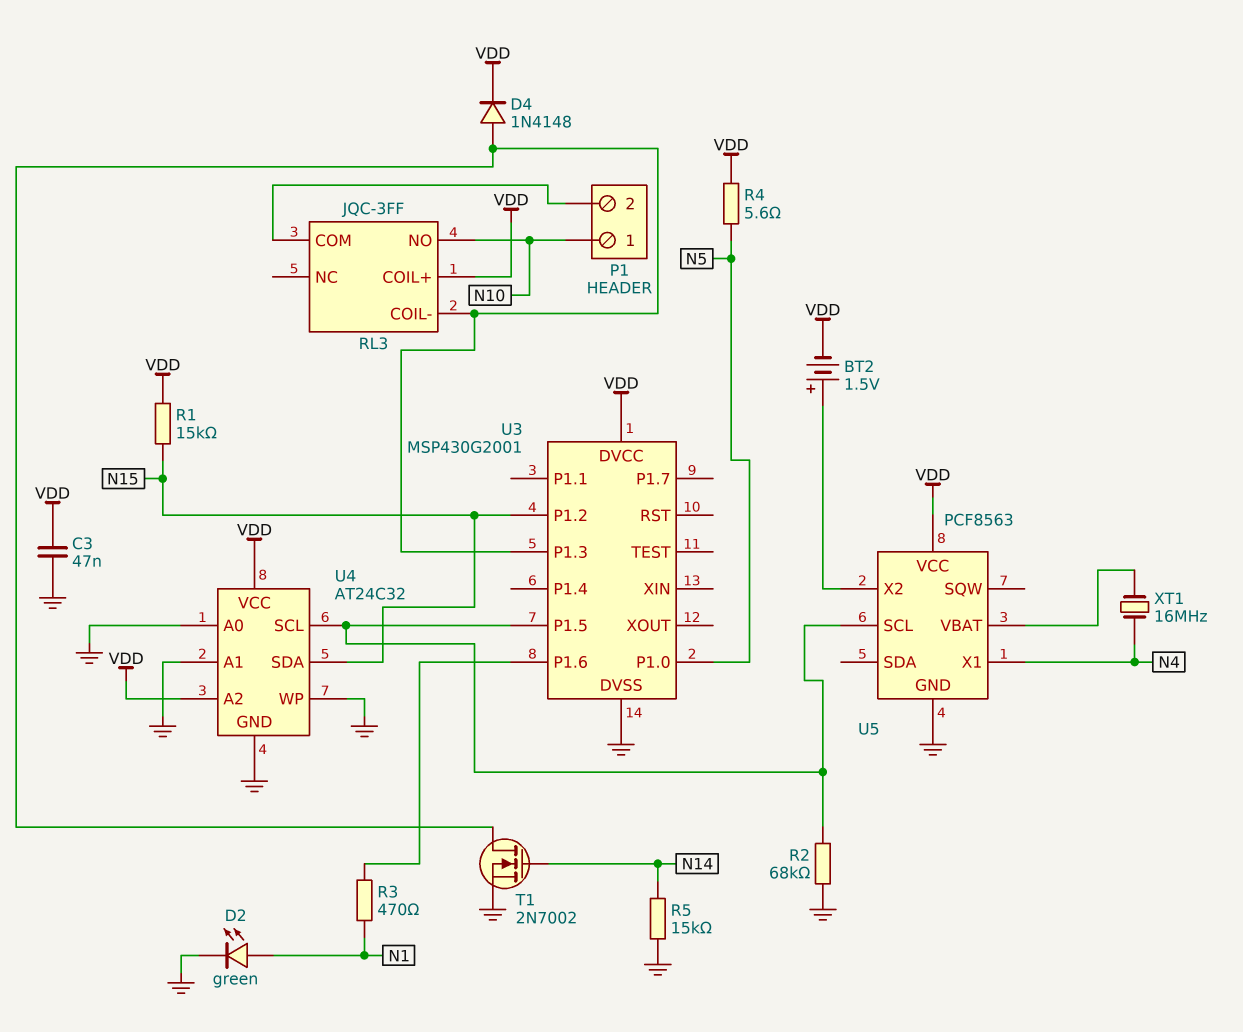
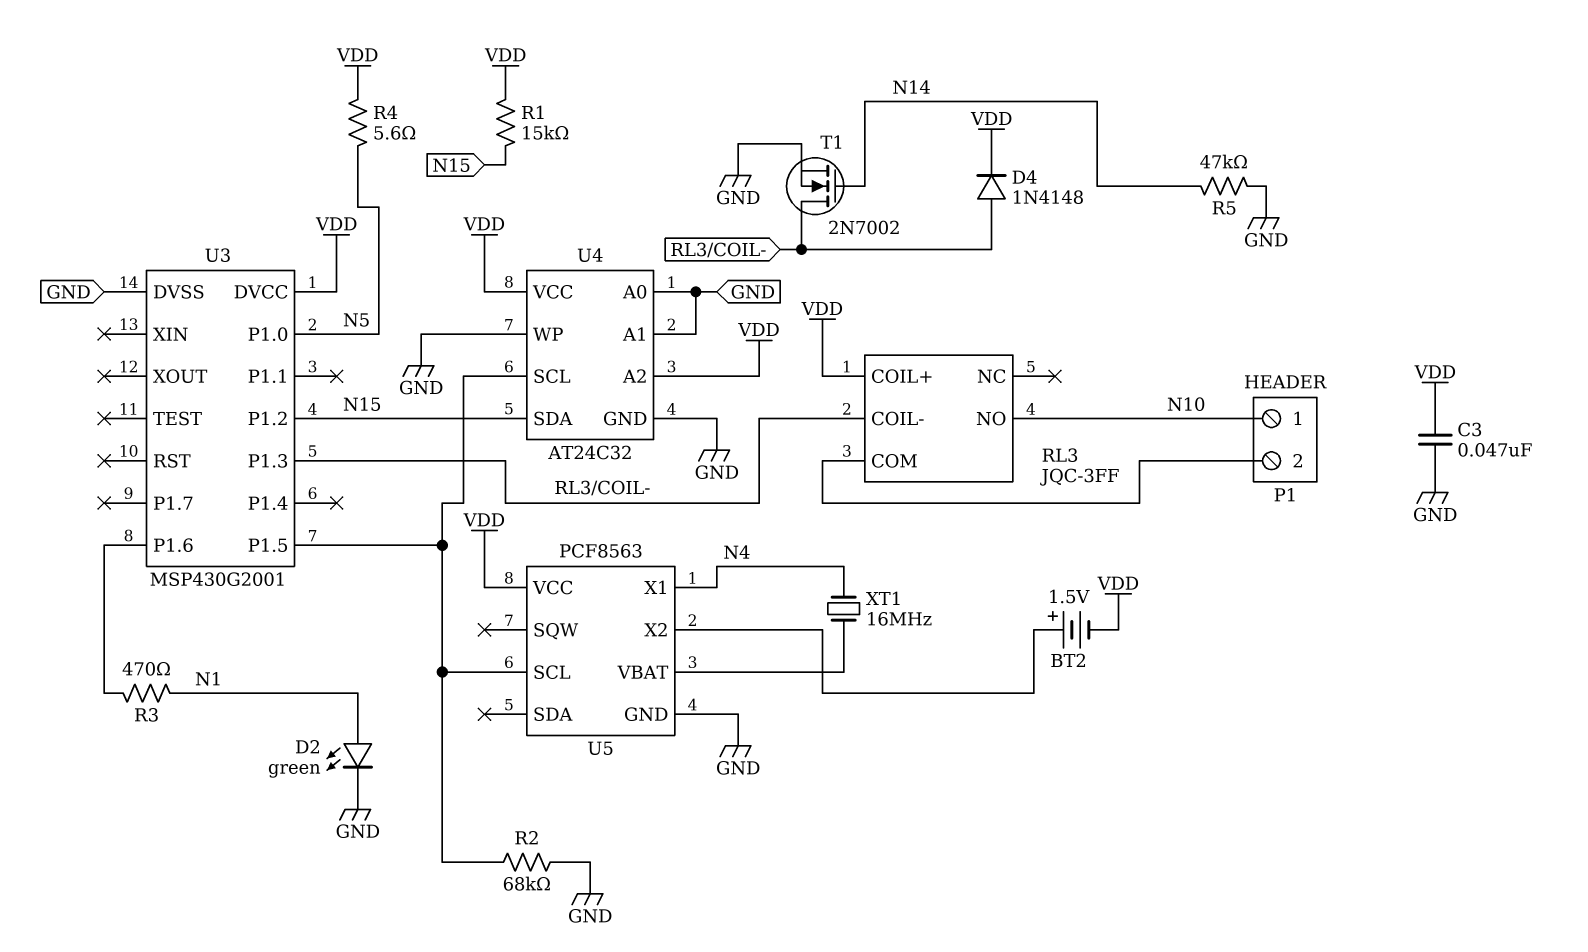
R5: 15k (GND, N14) -> 47k (GND, N14)

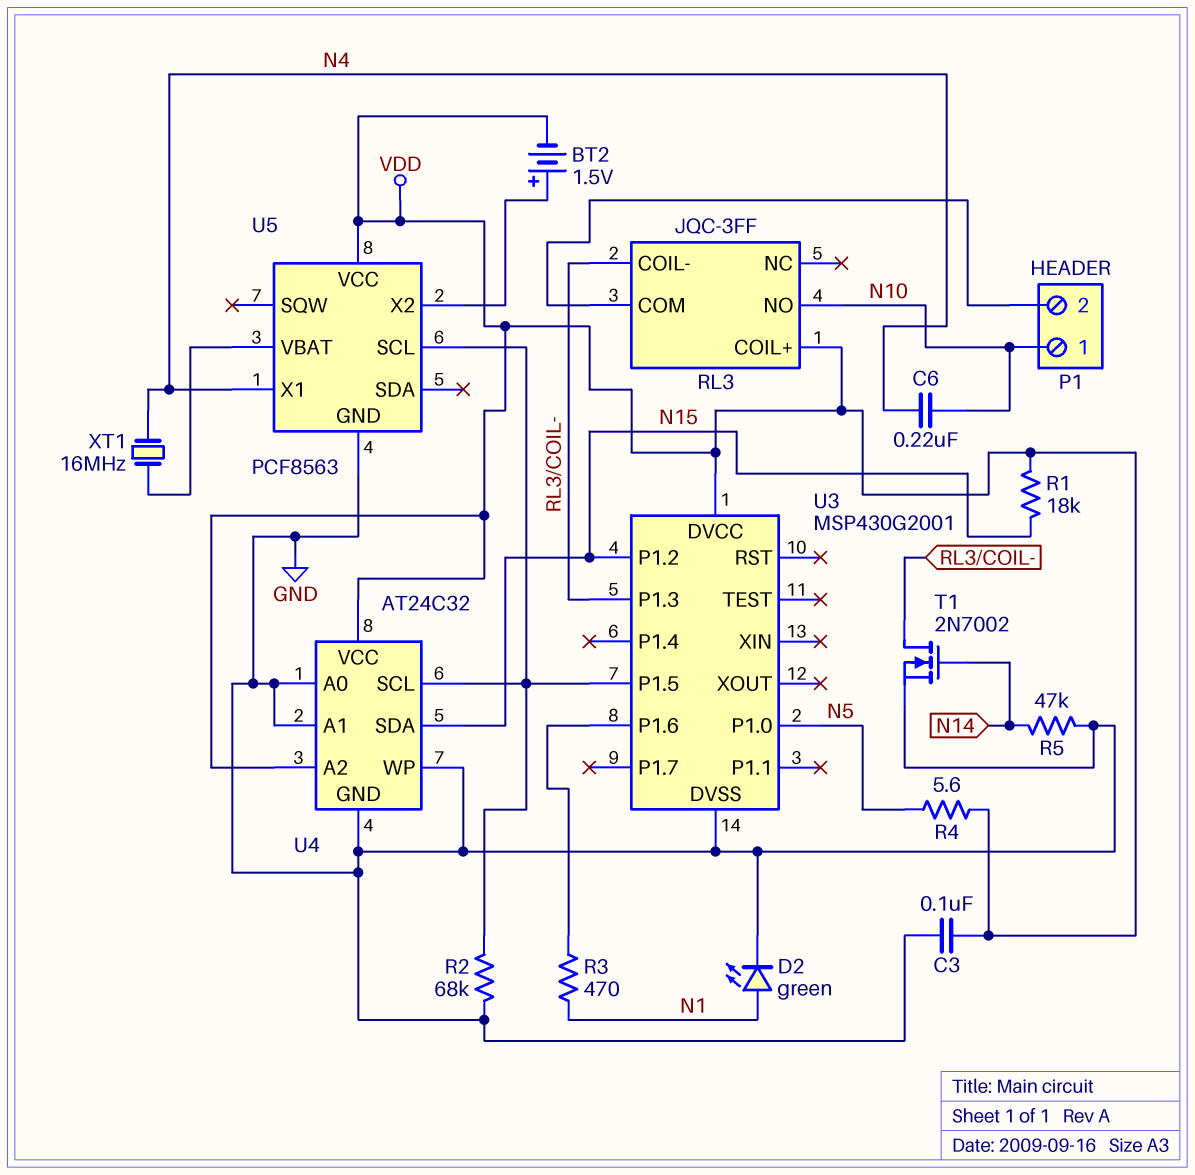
C3: 47nF (GND, VDD) -> 100nF (GND, VDD)
C6: none -> 220nF (N4, N10)
D4: diode 1N4148 (A RL3/COIL-, K VDD) -> none
R1: 15k (N15, VDD) -> 18k (N15, VDD)

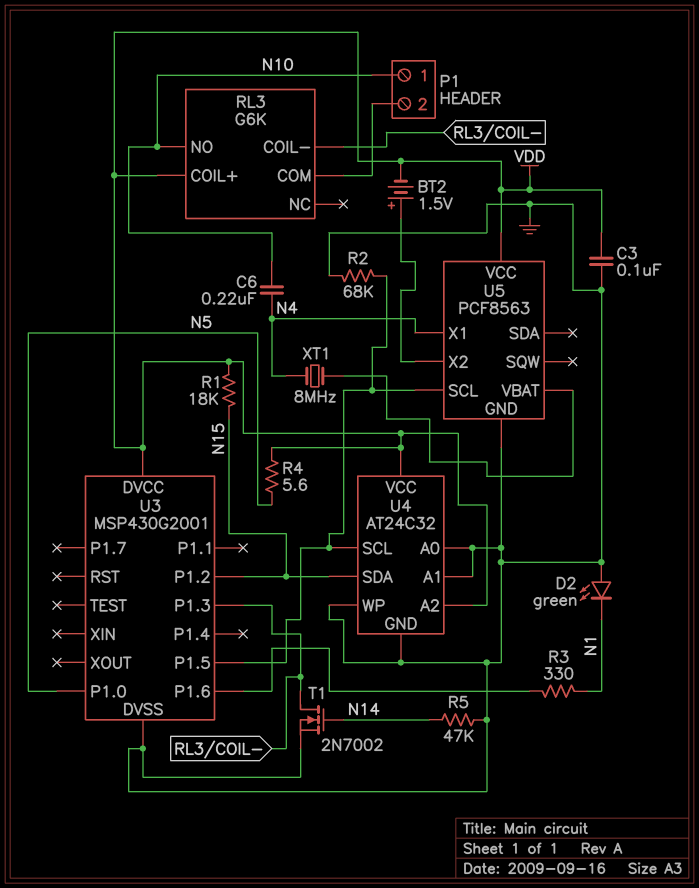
D2: LED green (A N1, K GND) -> LED green (A GND, K N1)
R3: 470 (N1, U3/P1.6) -> 330 (N1, U3/P1.6)
RL3: JQC-3FF -> G6K
XT1: 16MHz (N4, U5/VBAT) -> 8MHz (N4, U5/VBAT)

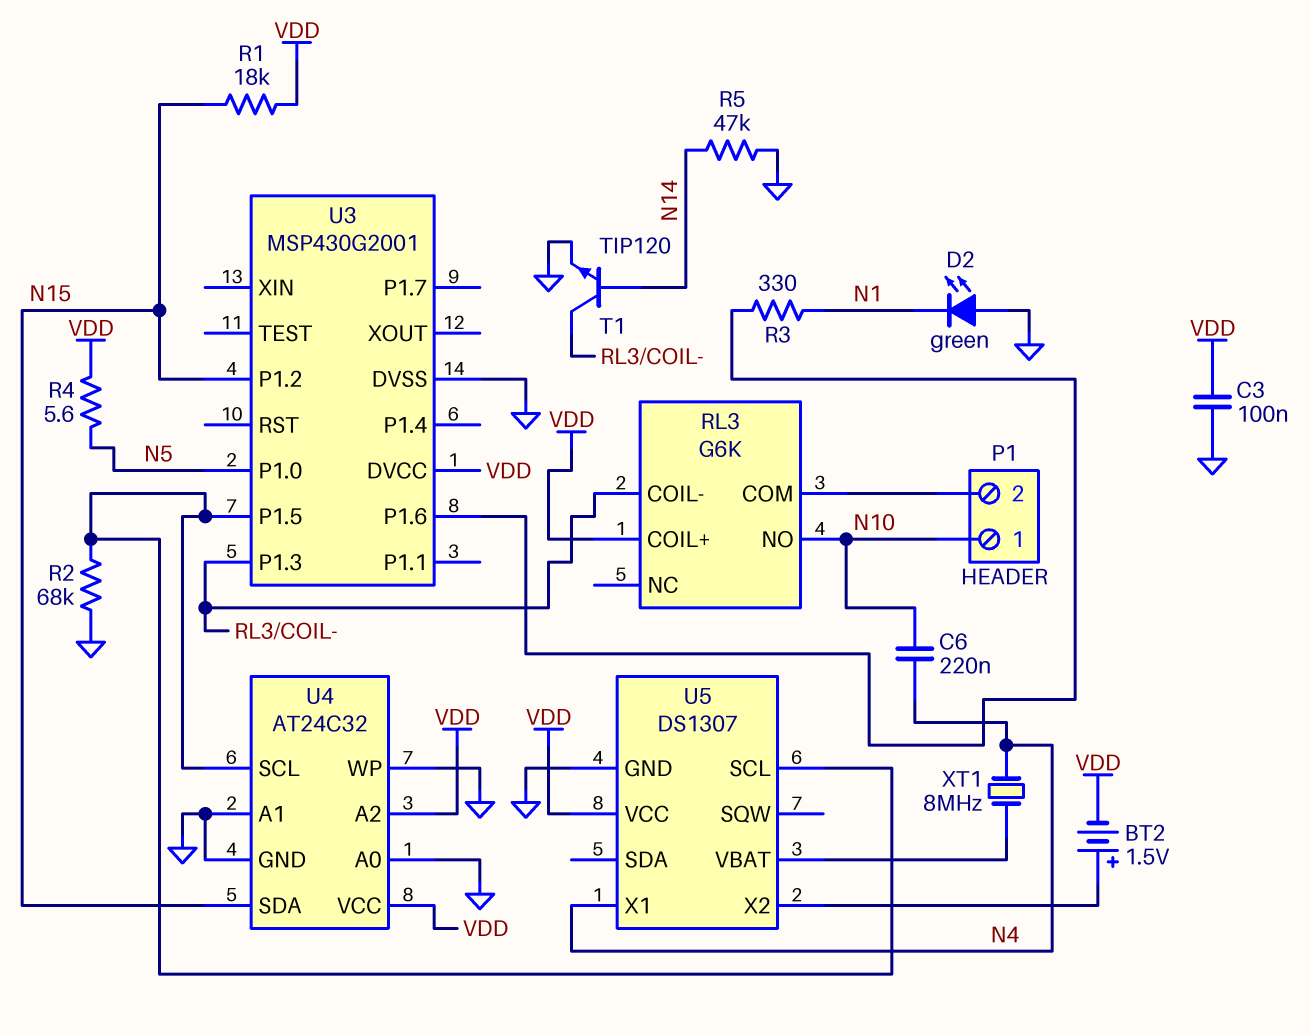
T1: NMOS 2N7002 (G N14, D RL3/COIL-, S GND) -> NPN TIP120 (B N14, C RL3/COIL-, E GND)
U5: PCF8563 -> DS1307

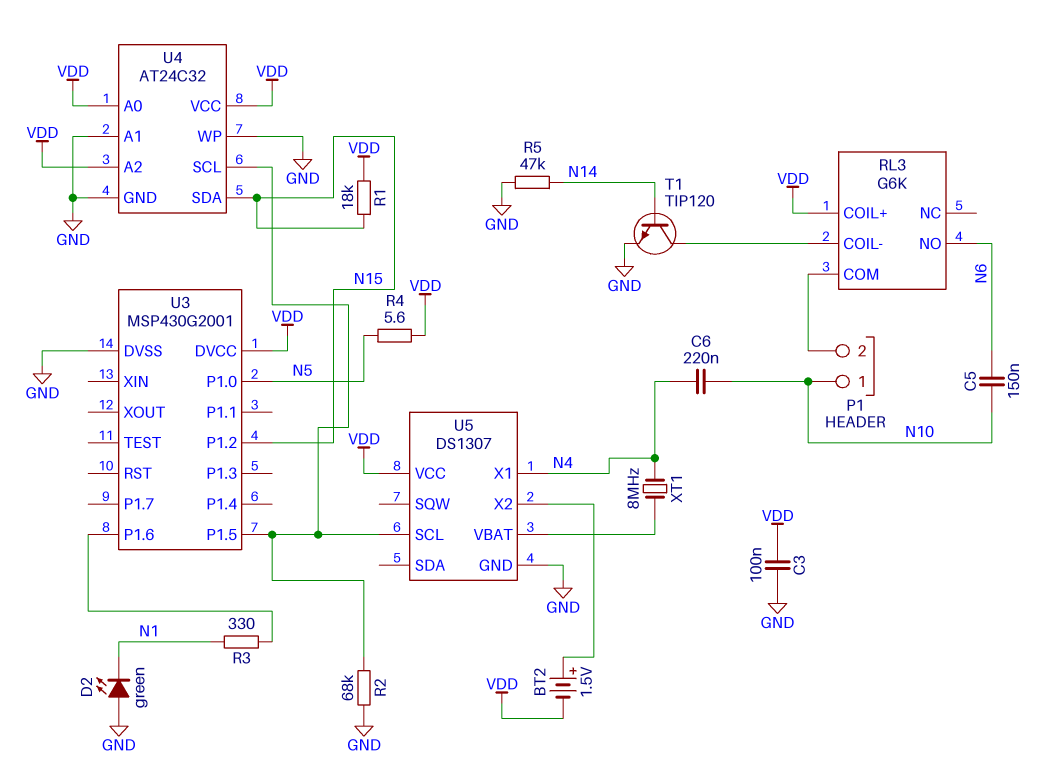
C5: none -> 150nF (N6, N10)
RL3 pin NO: N10 -> N6
U3 pin P1.3: RL3/COIL- -> none
U4 pin A0: GND -> VDD

